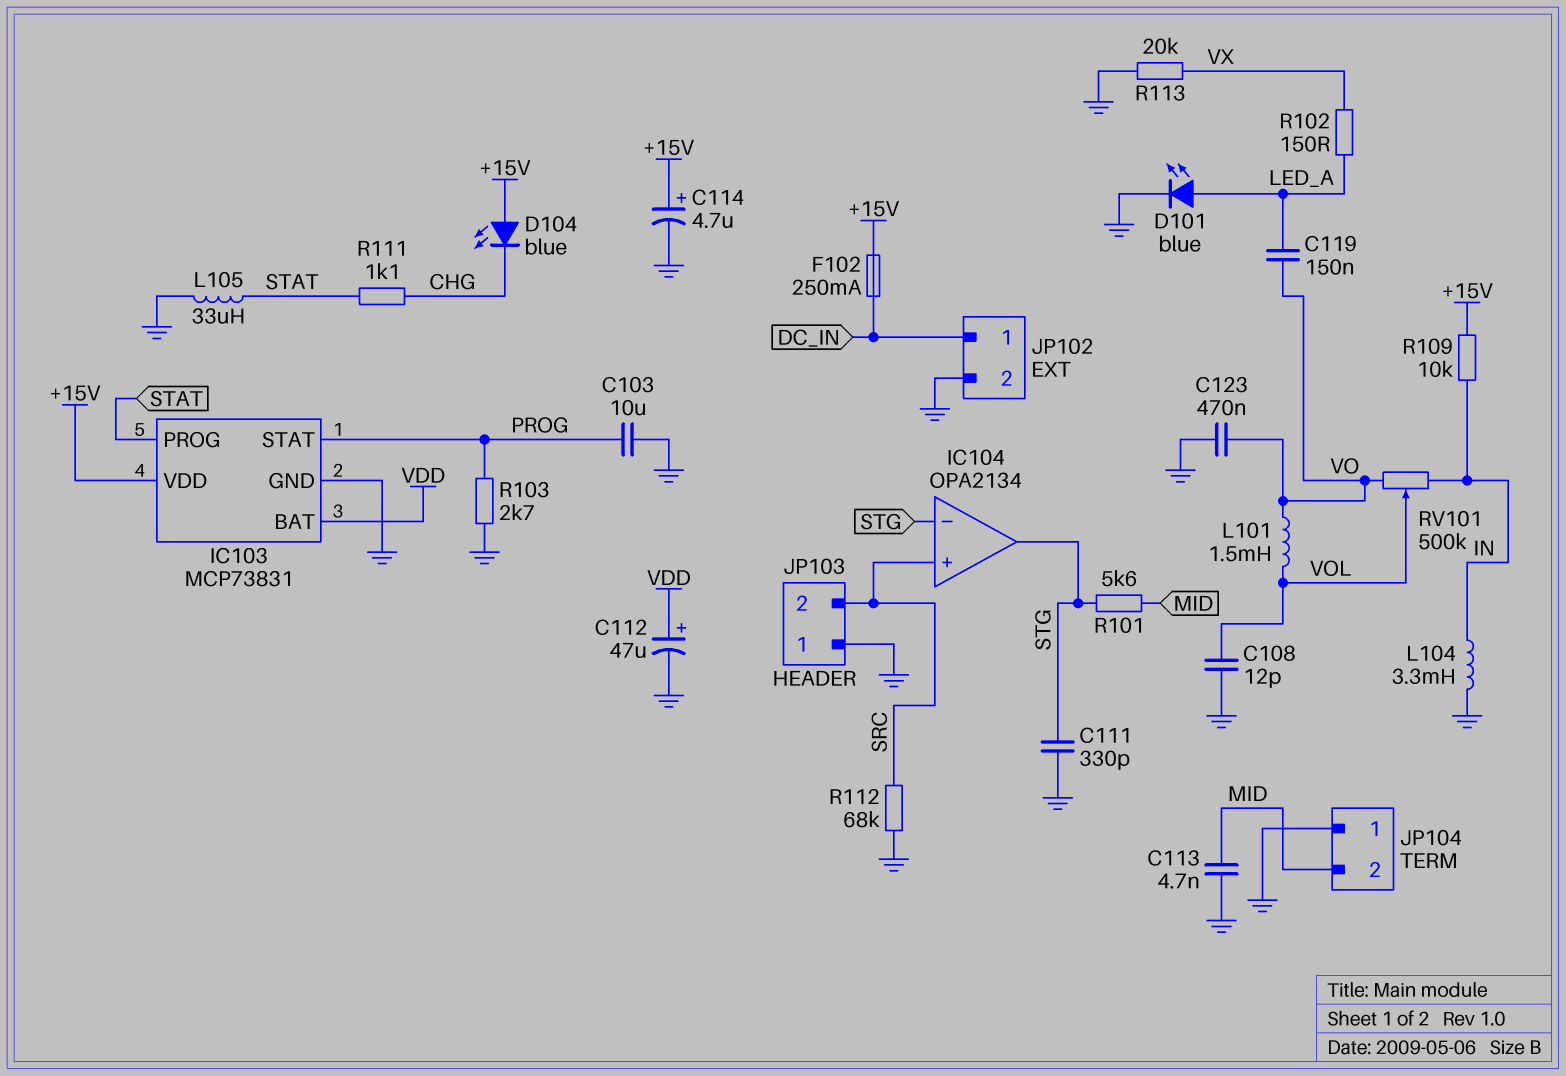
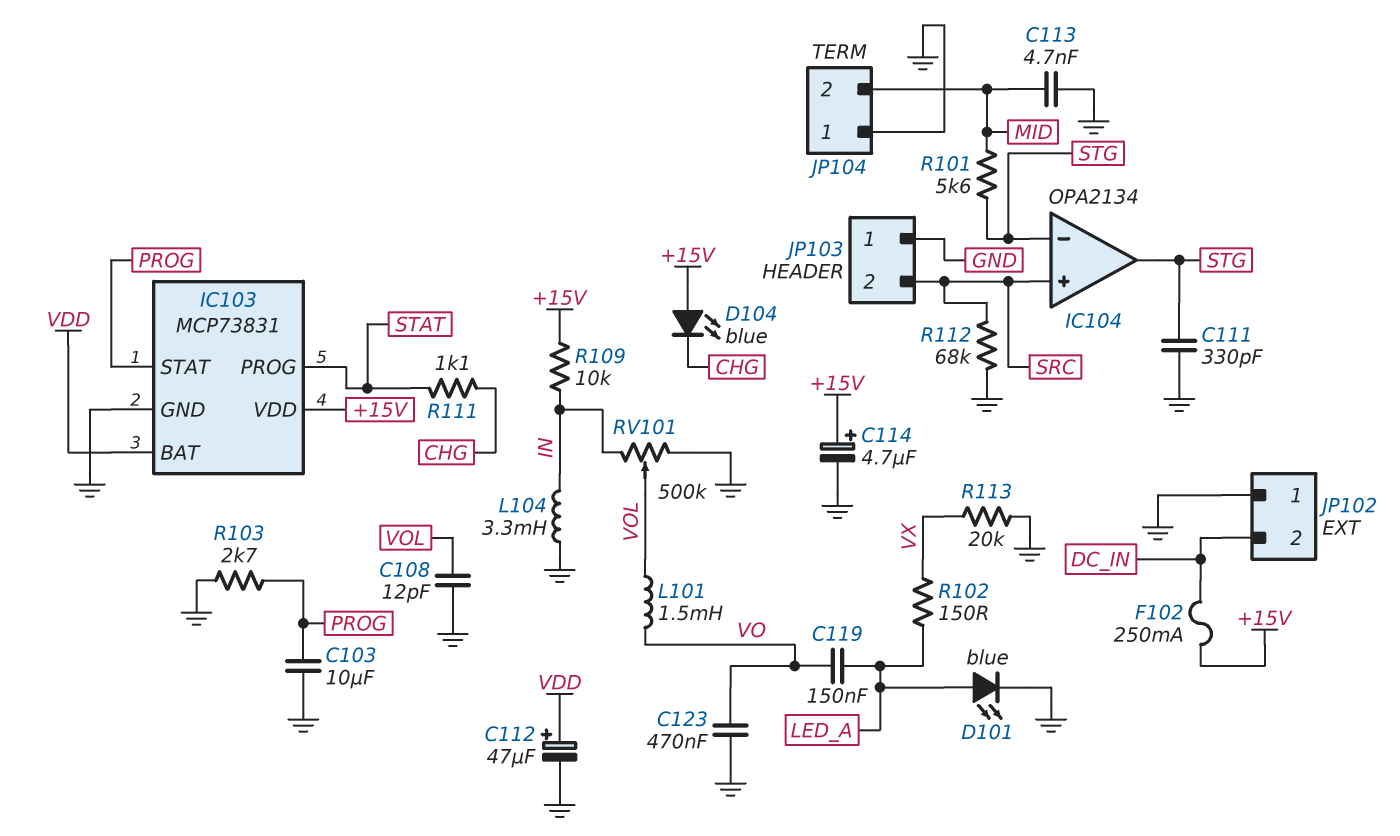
JP102 pin 1: DC_IN -> GND
JP102 pin 2: GND -> DC_IN
L105: 33uH (GND, STAT) -> none
RV101: 500k (IN, VO, wiper VOL) -> 500k (GND, IN, wiper VOL)

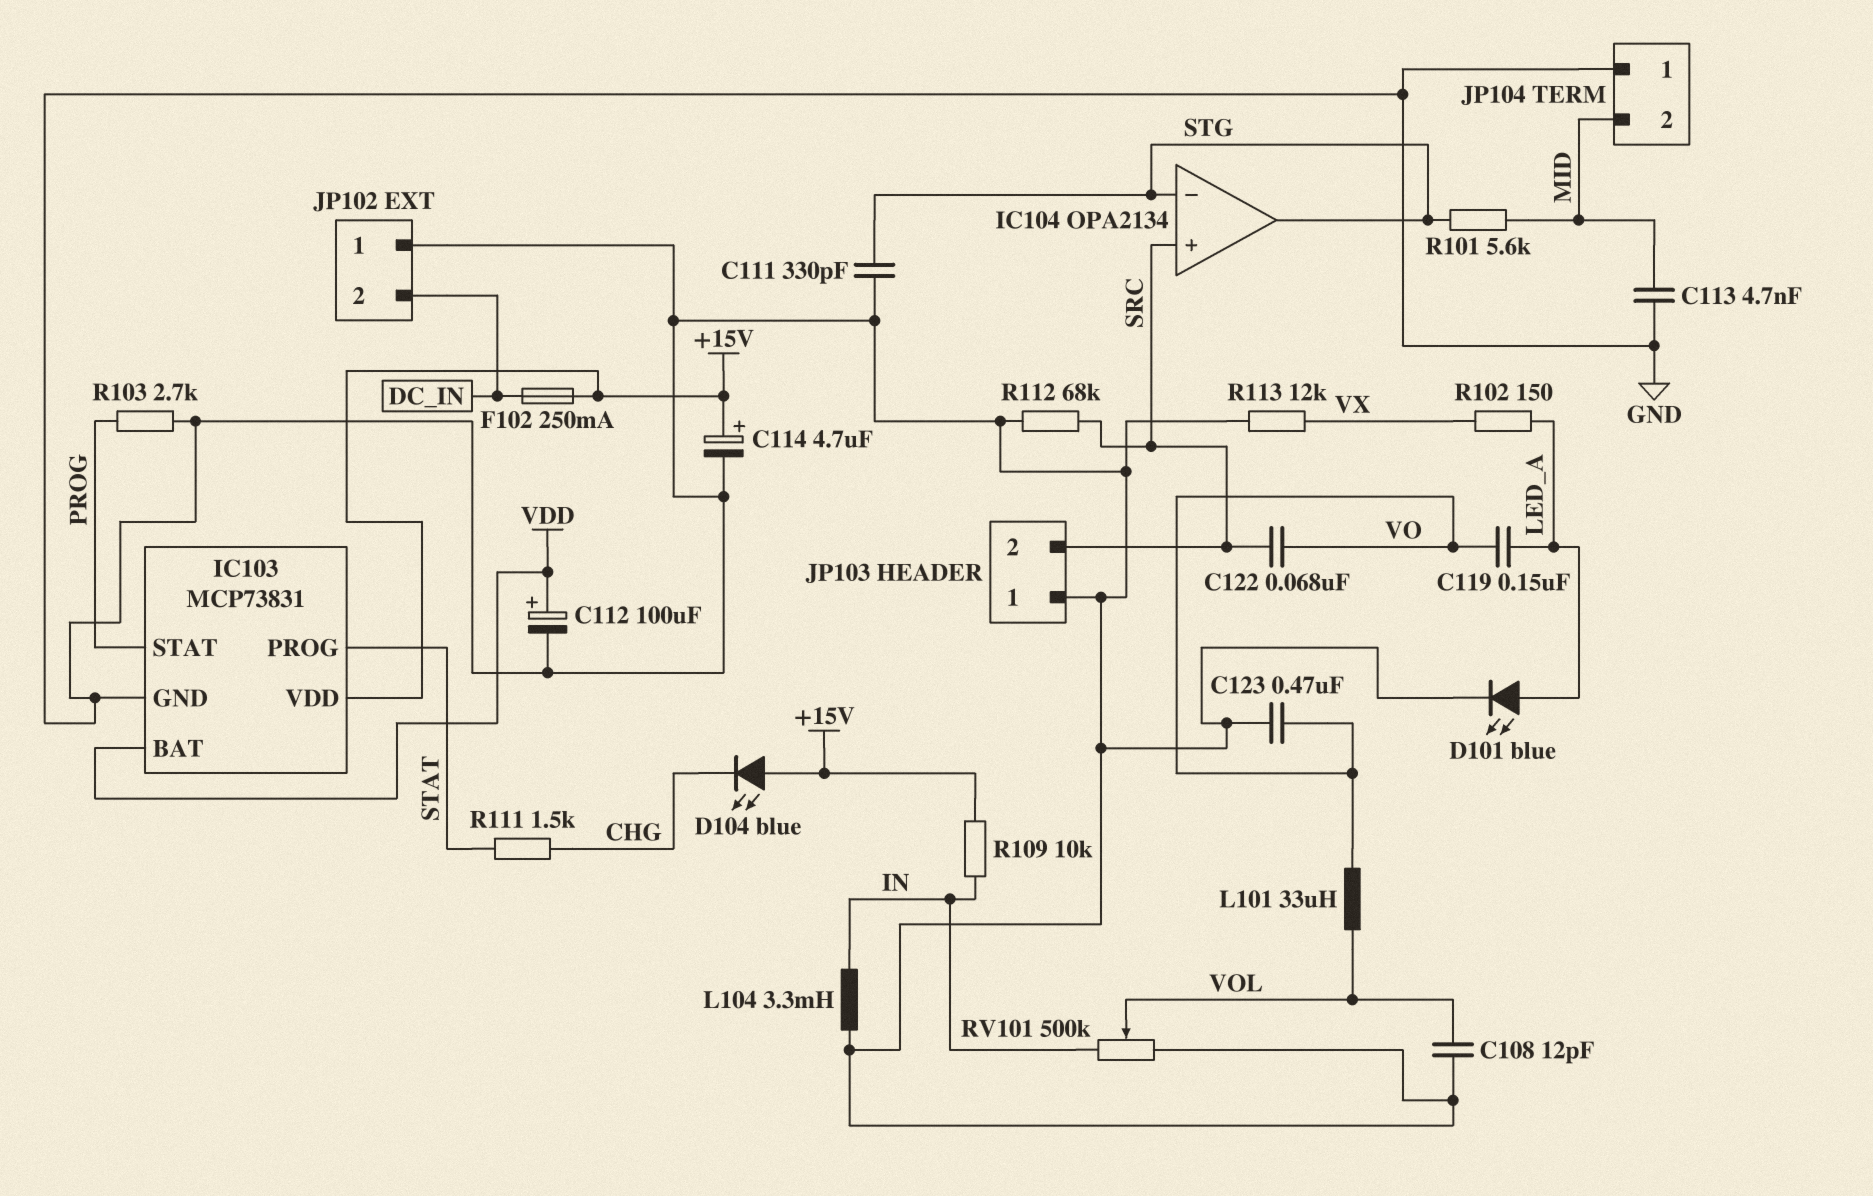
C103: 10uF (GND, PROG) -> none
C112: 47uF (plus VDD, minus GND) -> 100uF (plus VDD, minus GND)
C122: none -> 68nF (SRC, VO)
L101: 1.5mH (VO, VOL) -> 33uH (VO, VOL)
R111: 1.1k (CHG, STAT) -> 1.5k (CHG, STAT)
R113: 20k (GND, VX) -> 12k (GND, VX)

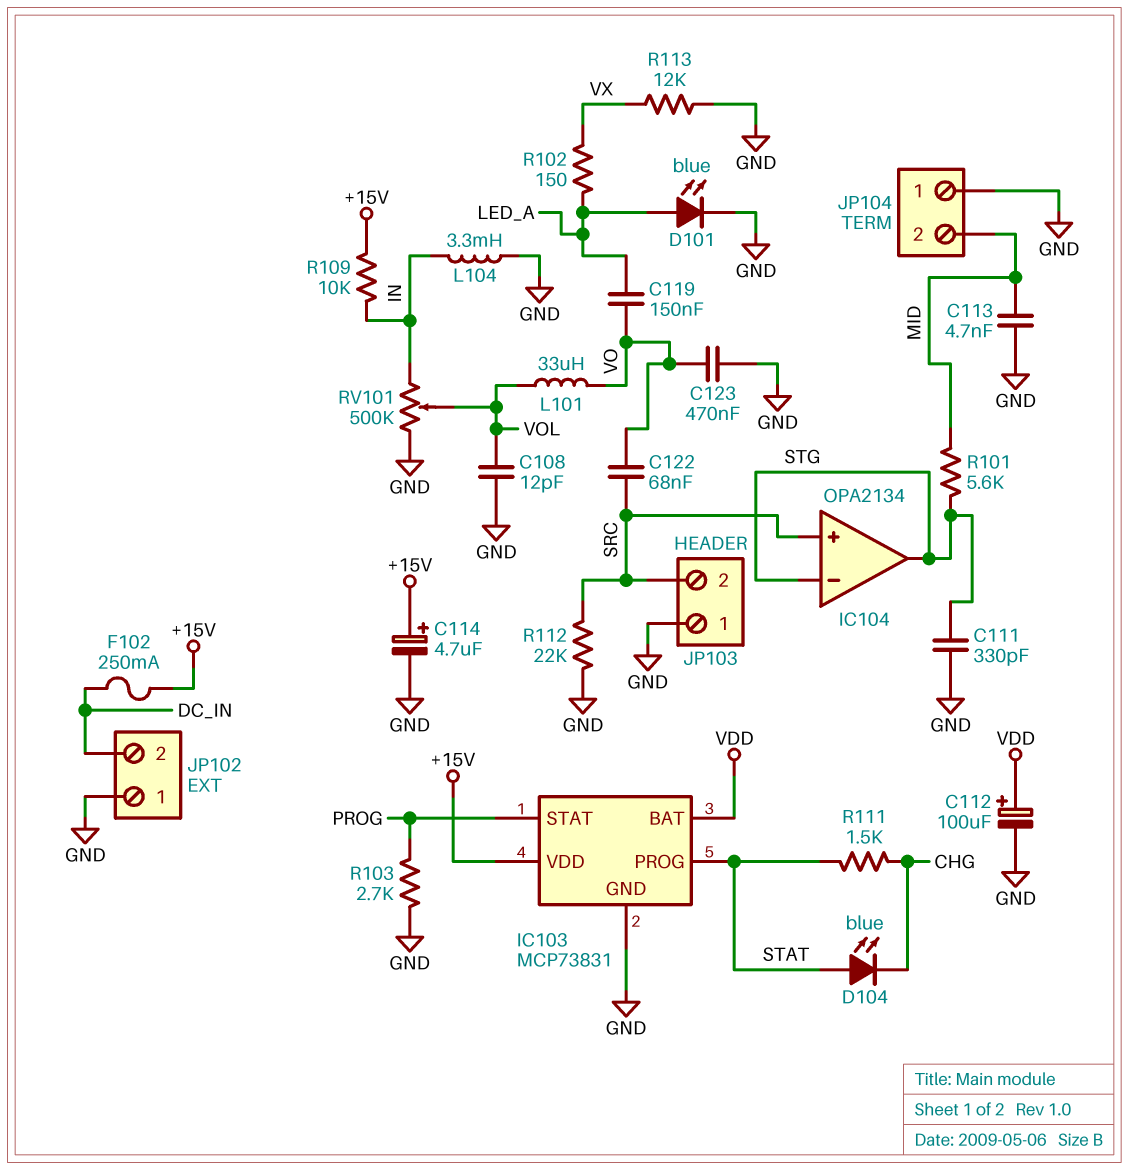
D104: LED blue (A +15V, K CHG) -> LED blue (A STAT, K CHG)
R112: 68k (GND, SRC) -> 22k (GND, SRC)

